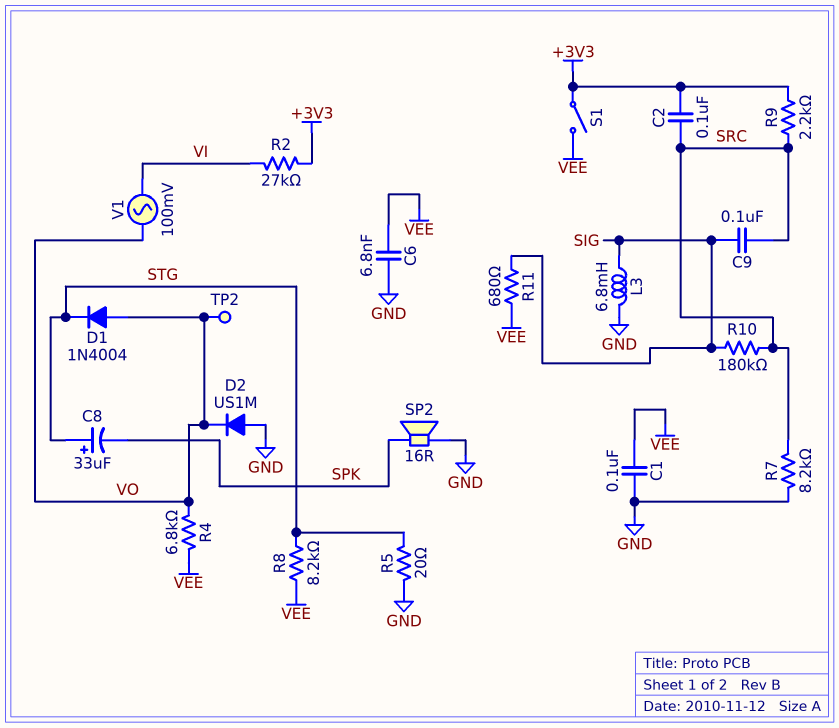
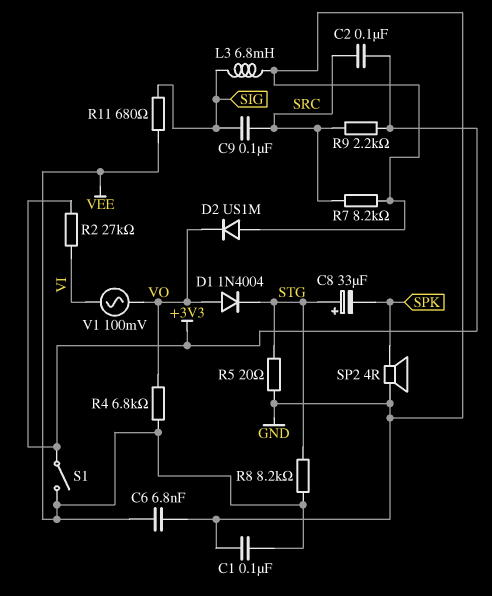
R10: 180k (SIG, SRC) -> none
SP2: speaker 16R (GND, SPK) -> speaker 4R (GND, SPK)
TP2: test point (VO) -> none

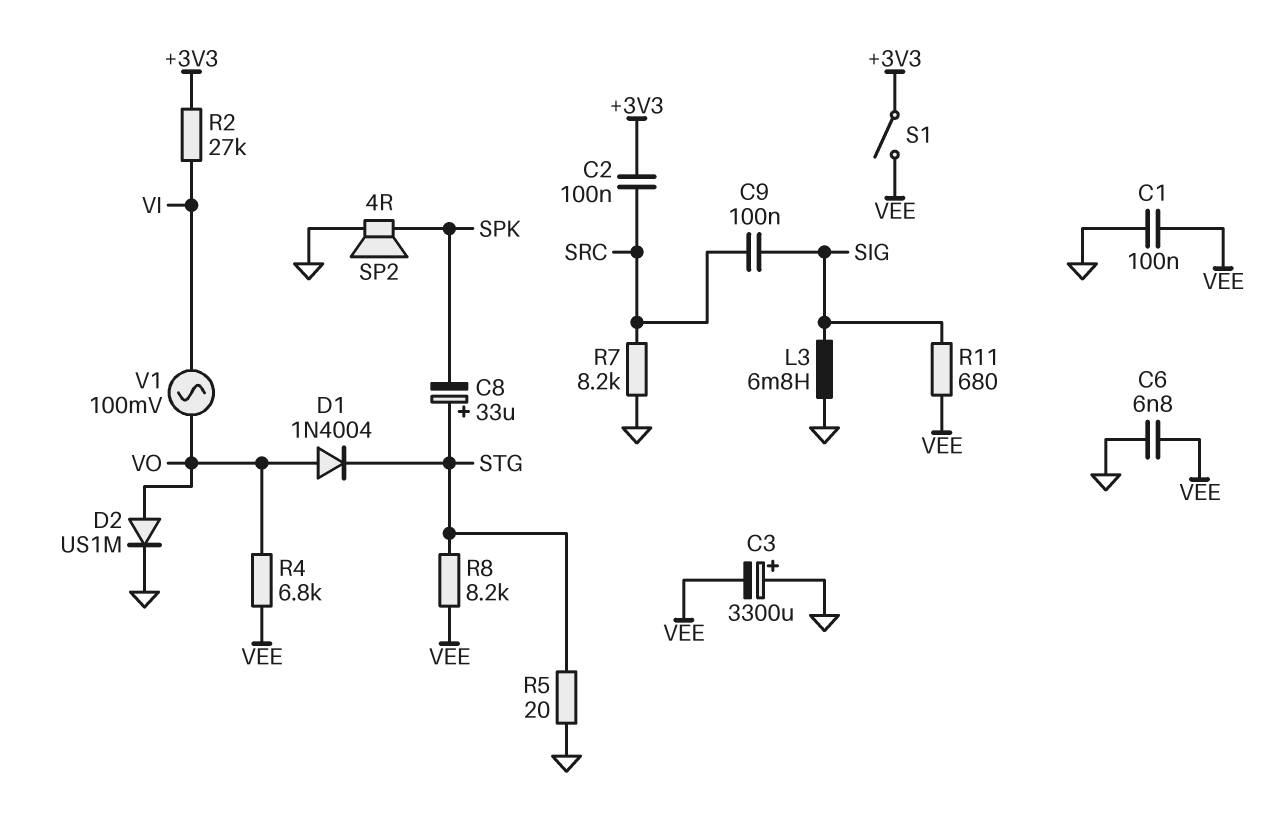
C3: none -> 3300uF (plus GND, minus VEE)
D2: diode US1M (A GND, K VO) -> diode US1M (A VO, K GND)
R9: 2.2k (+3V3, SRC) -> none

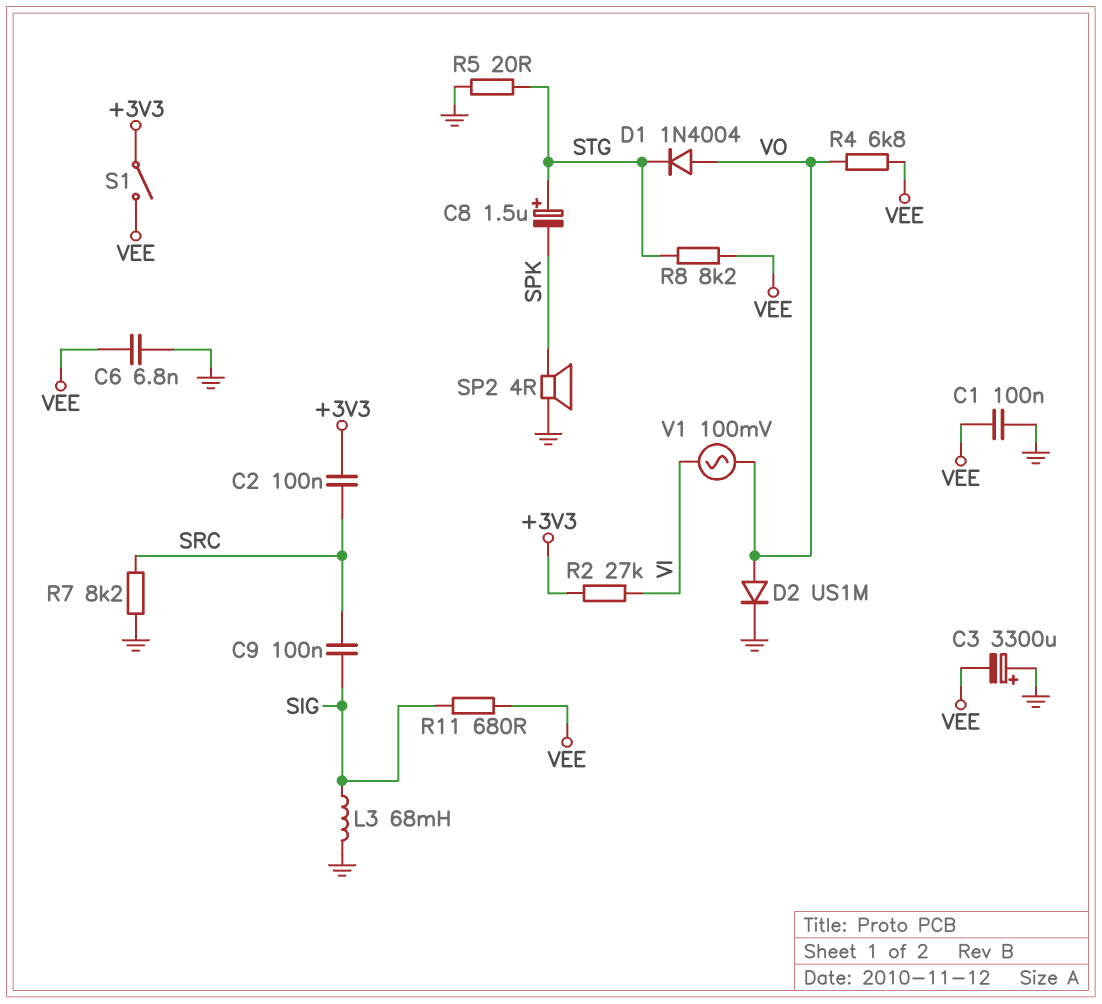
C8: 33uF (plus STG, minus SPK) -> 1.5uF (plus STG, minus SPK)
L3: 6.8mH (GND, SIG) -> 68mH (GND, SIG)

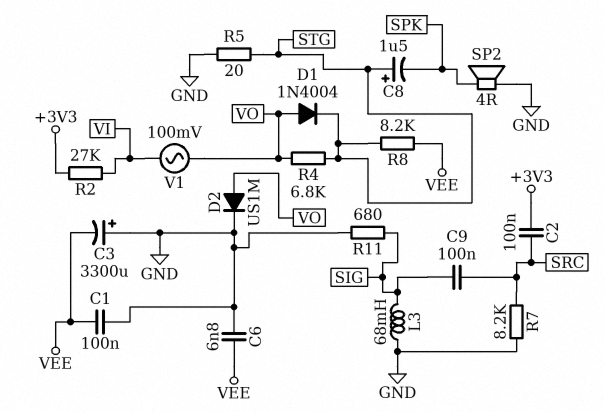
R4: 6.8k (VEE, VO) -> 6.8k (STG, VO)
R11: 680 (SIG, VEE) -> 680 (GND, SIG)
S1: switch (+3V3, VEE) -> none

